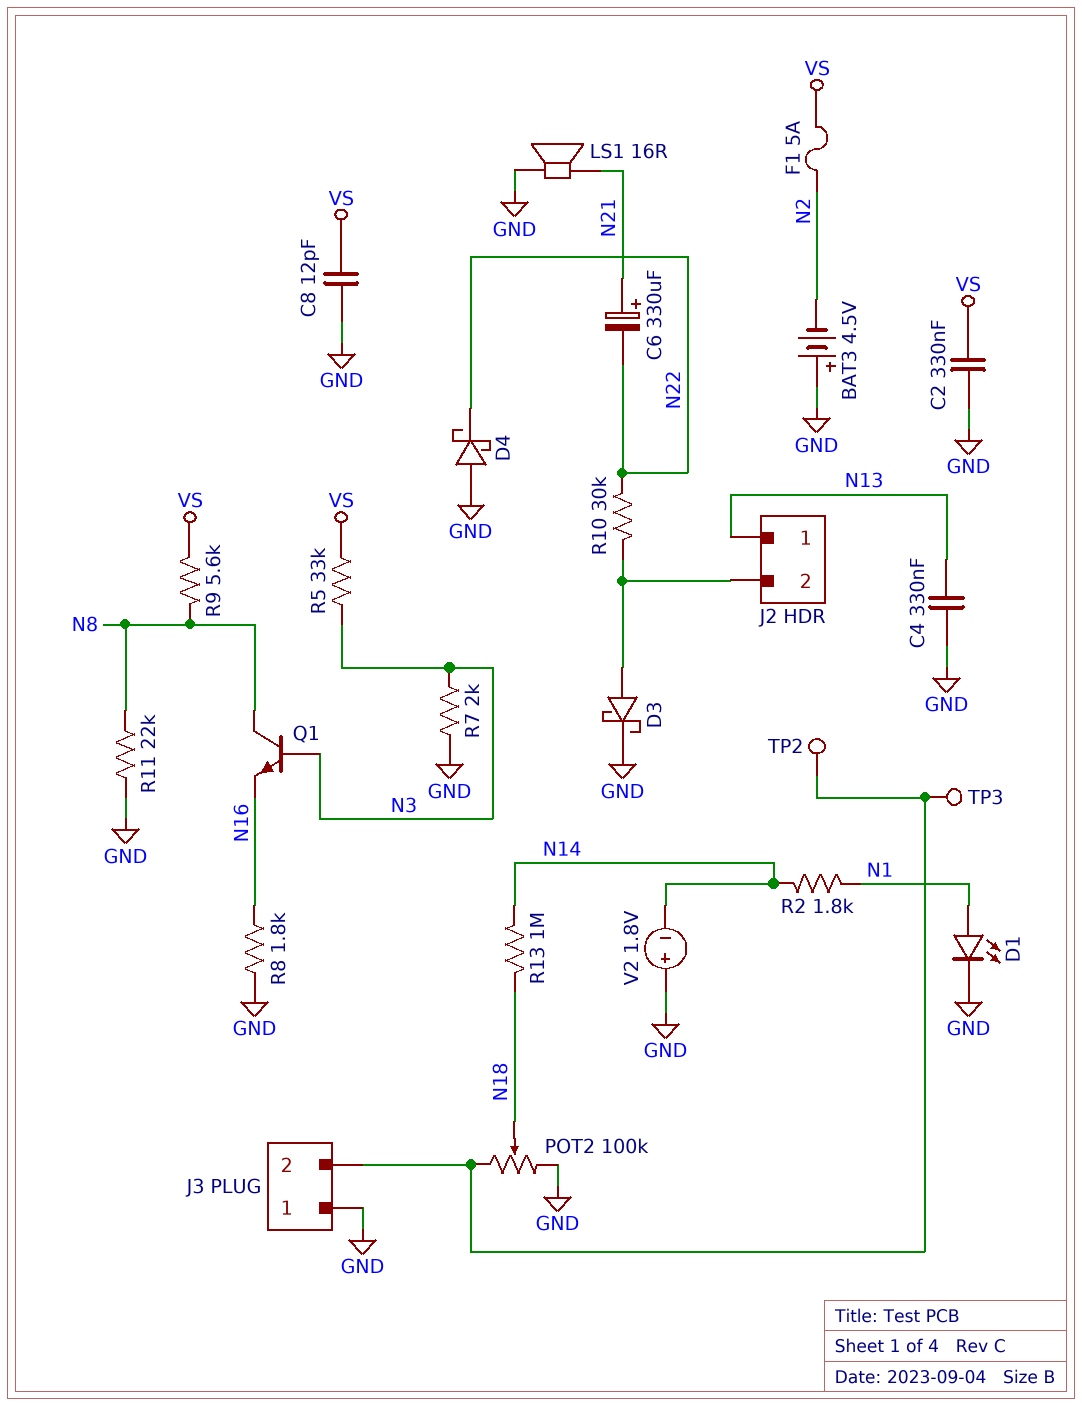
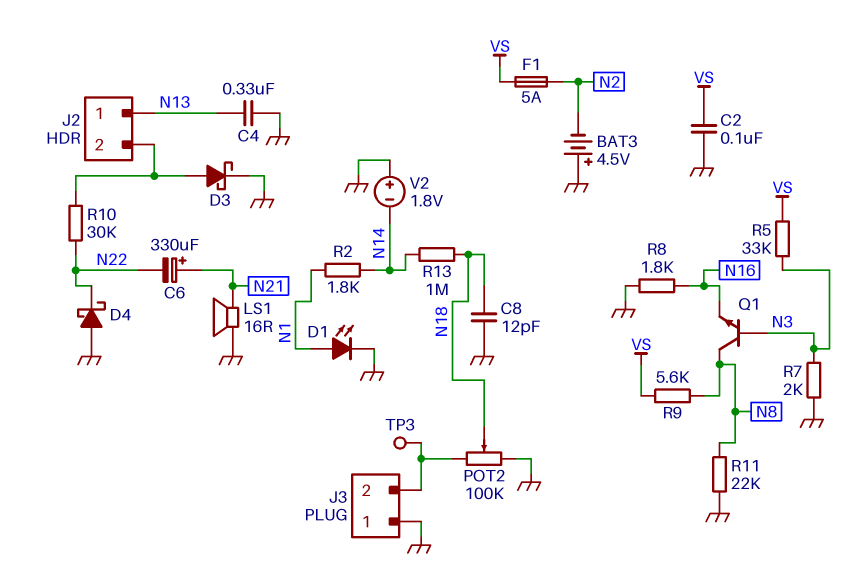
C2: 330nF (GND, VS) -> 100nF (GND, VS)
C8: 12pF (GND, VS) -> 12pF (GND, N18)
TP2: test point (J3/2) -> none

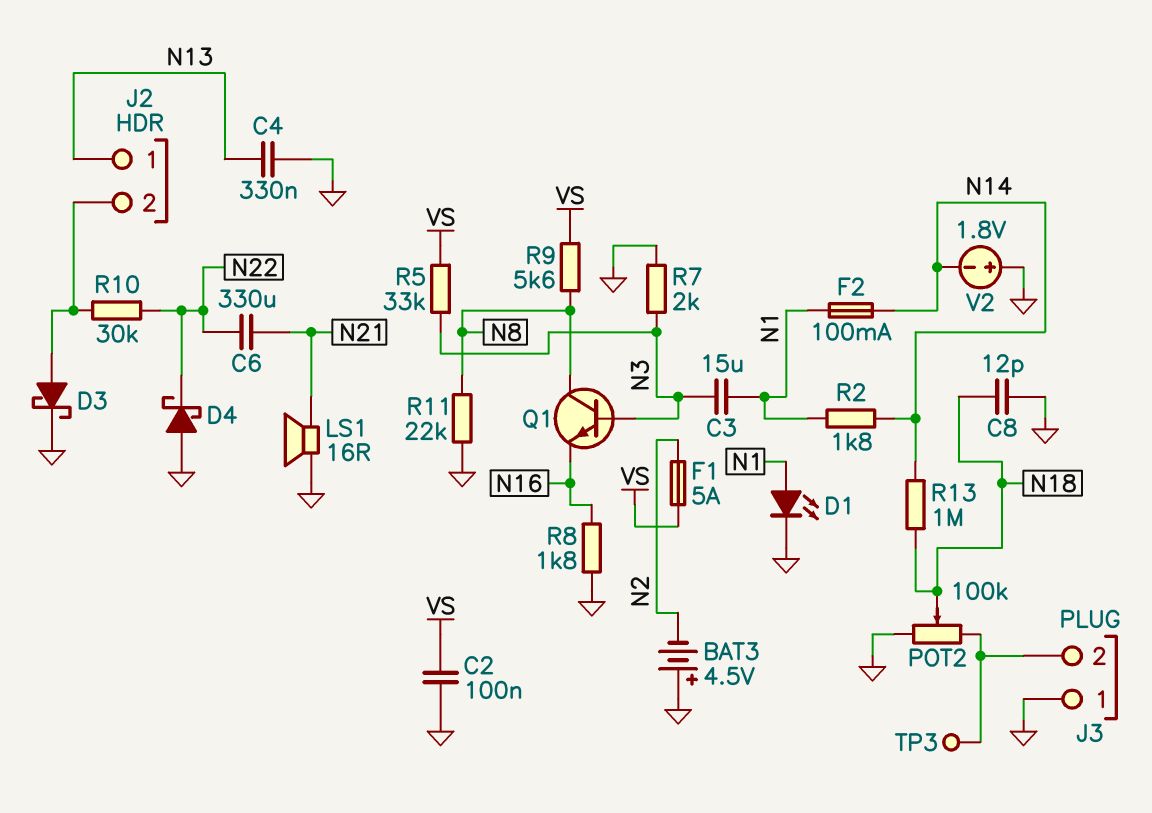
C3: none -> 15uF (N1, N3)
C6: 330uF (plus N21, minus N22) -> 330uF (N21, N22)
F2: none -> 100mA (N1, N14)

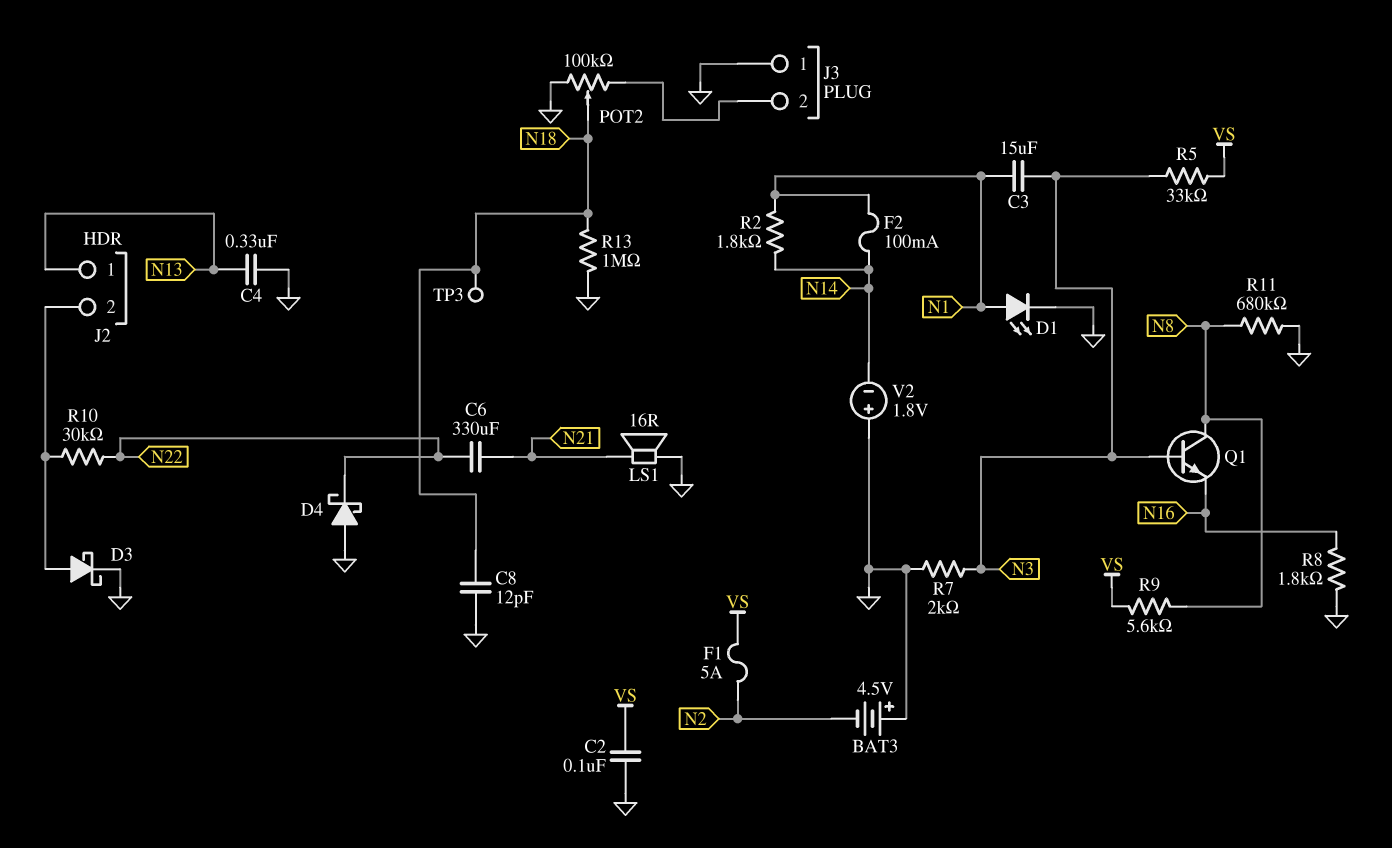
R11: 22k (GND, N8) -> 680k (GND, N8)
R13: 1M (N14, N18) -> 1M (GND, N18)
TP3: test point (J3/2) -> test point (N18)

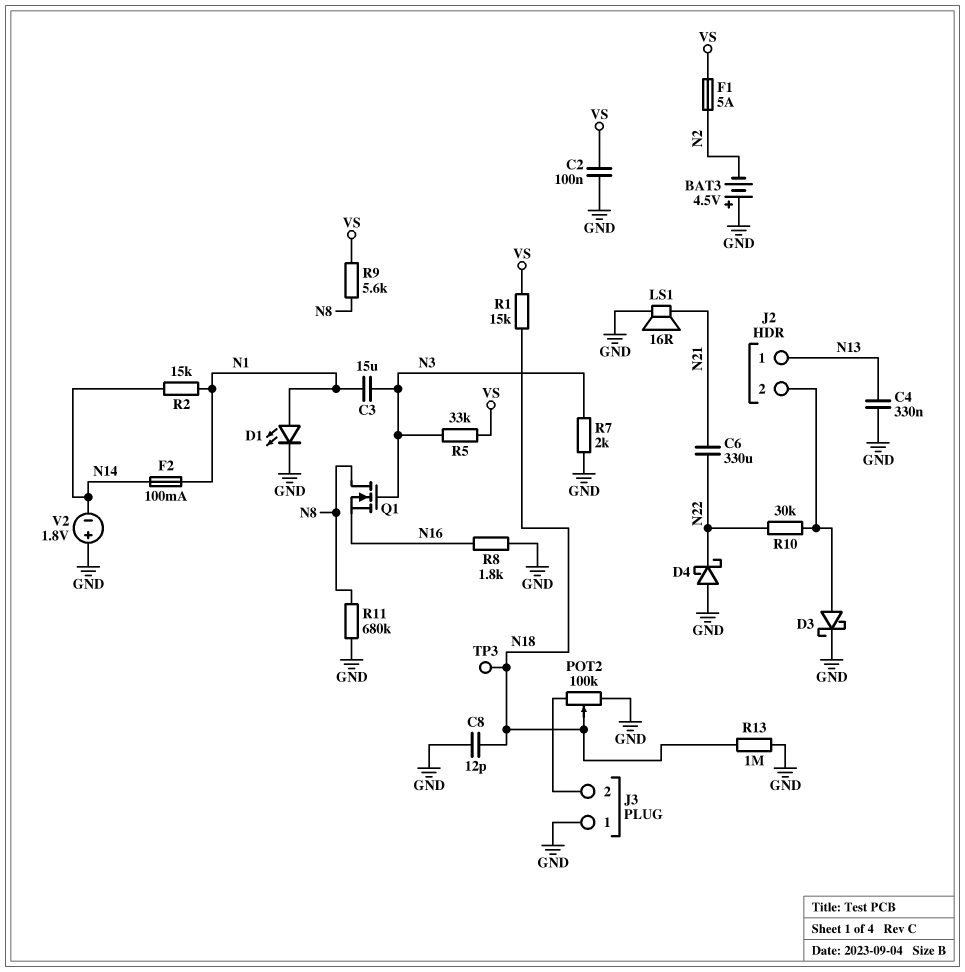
Q1: NPN (B N3, C N8, E N16) -> NMOS (G N3, D N8, S N16)
R1: none -> 15k (N18, VS)
R2: 1.8k (N1, N14) -> 15k (N1, N14)

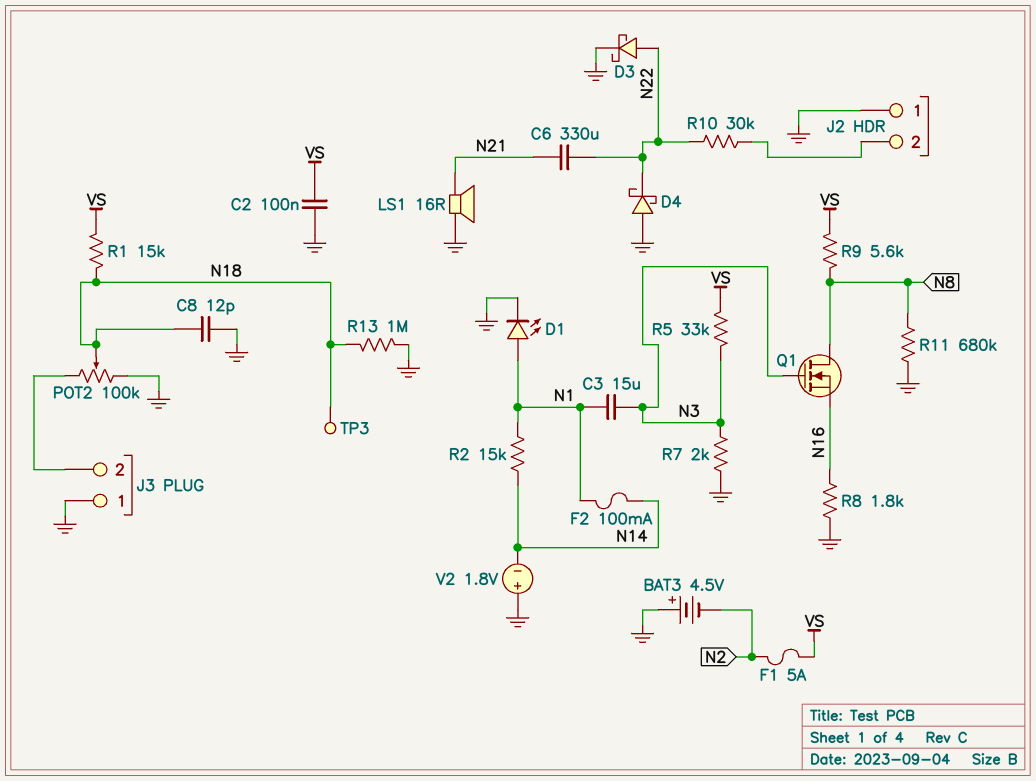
C4: 330nF (GND, N13) -> none
D3: schottky (A J2/2, K GND) -> schottky (A N22, K GND)
J2 pin 1: N13 -> GND

